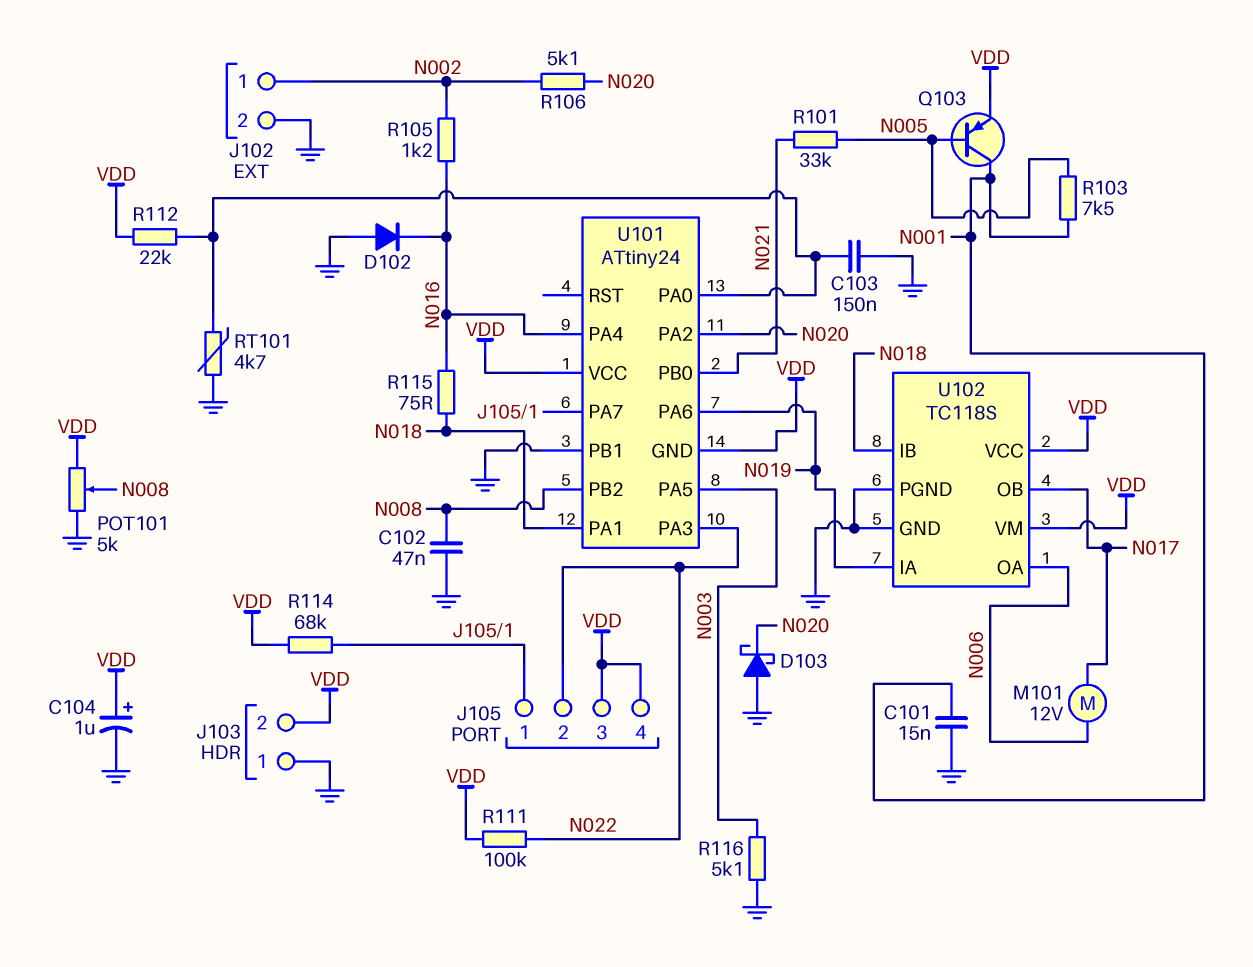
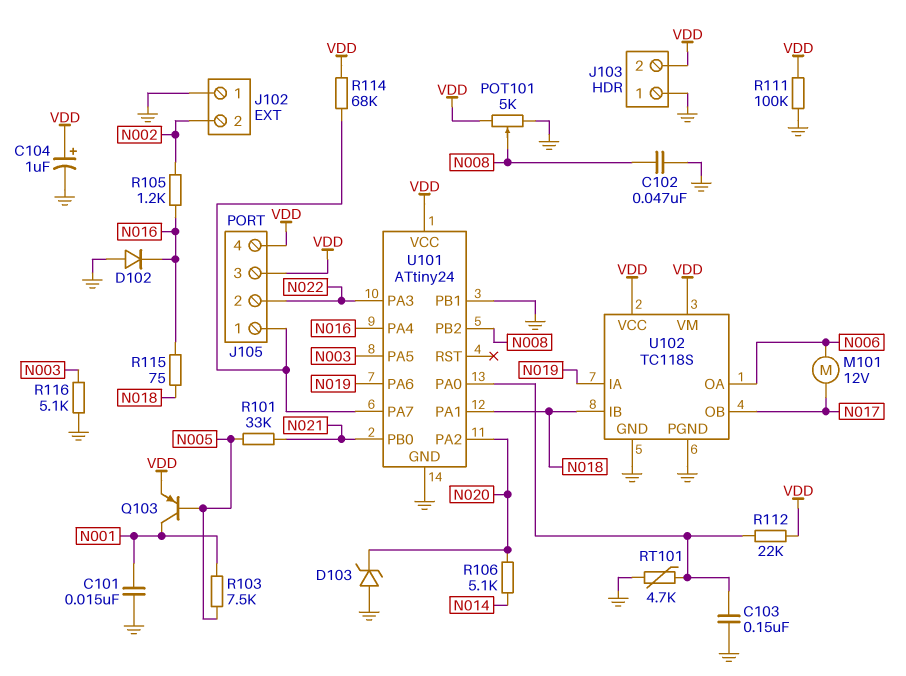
D103: schottky (A GND, K N020) -> zener (A GND, K N020)
J102 pin 1: N002 -> GND
J102 pin 2: GND -> N002
R106: 5.1k (N002, N020) -> 5.1k (N014, N020)
R111: 100k (N022, VDD) -> 100k (GND, VDD)
U101 pin GND: VDD -> GND

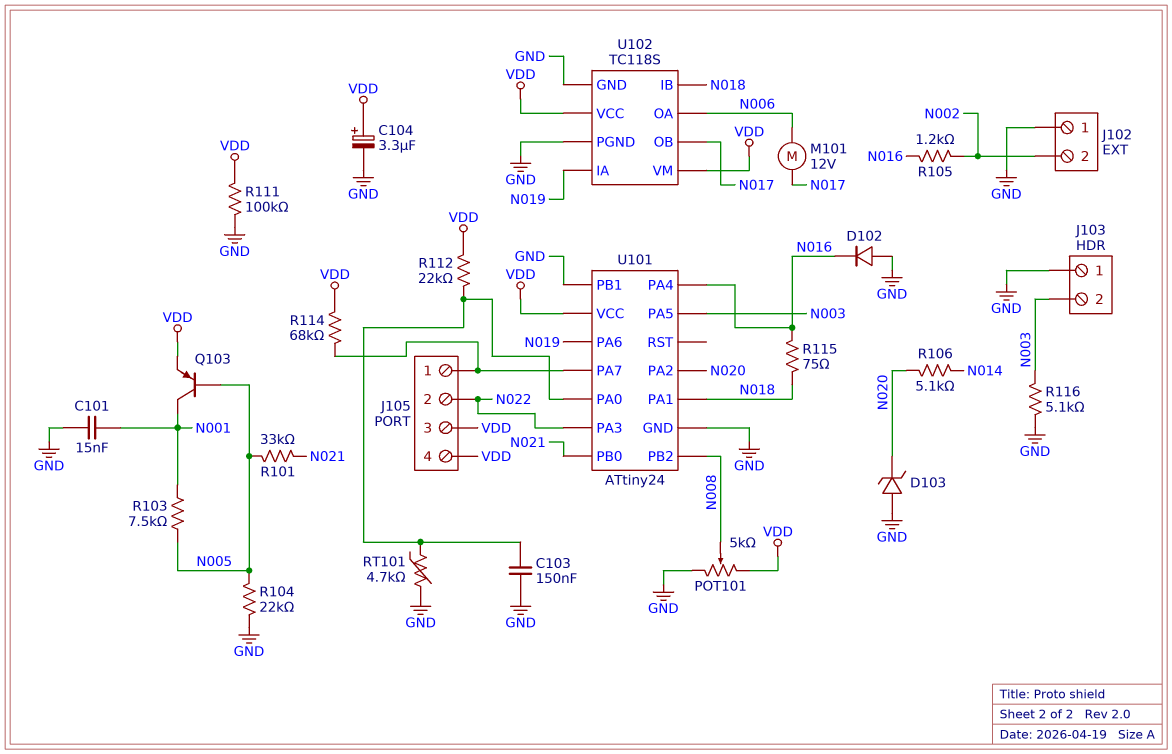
C102: 47nF (GND, N008) -> none
C104: 1uF (plus VDD, minus GND) -> 3.3uF (plus VDD, minus GND)
J103 pin 2: VDD -> N003
R104: none -> 22k (GND, N005)

